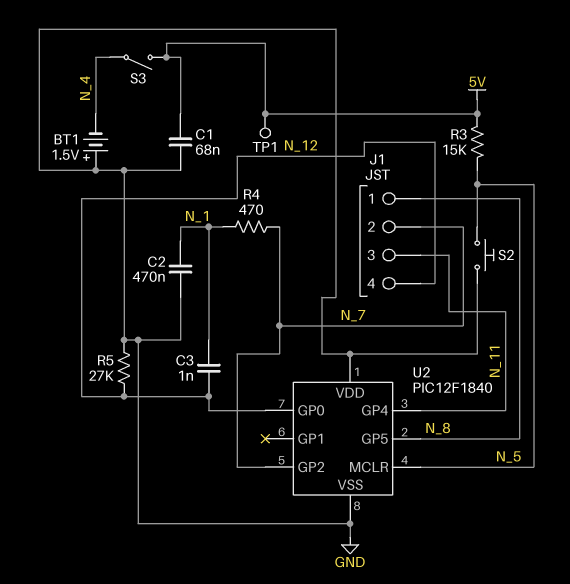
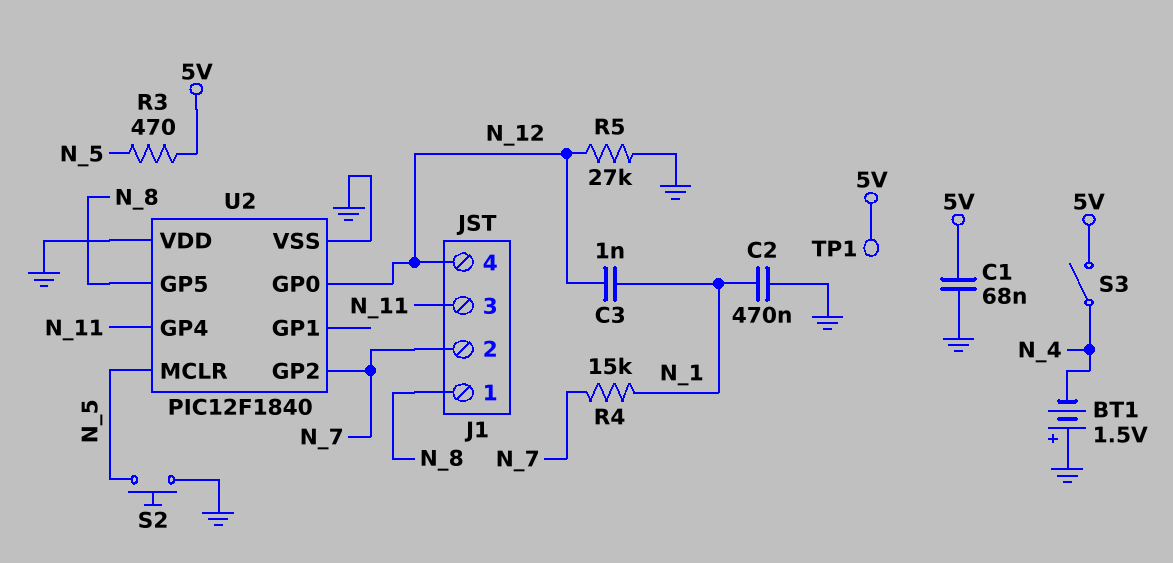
R3: 15k (5V, N_5) -> 470 (5V, N_5)
R4: 470 (N_1, N_7) -> 15k (N_1, N_7)

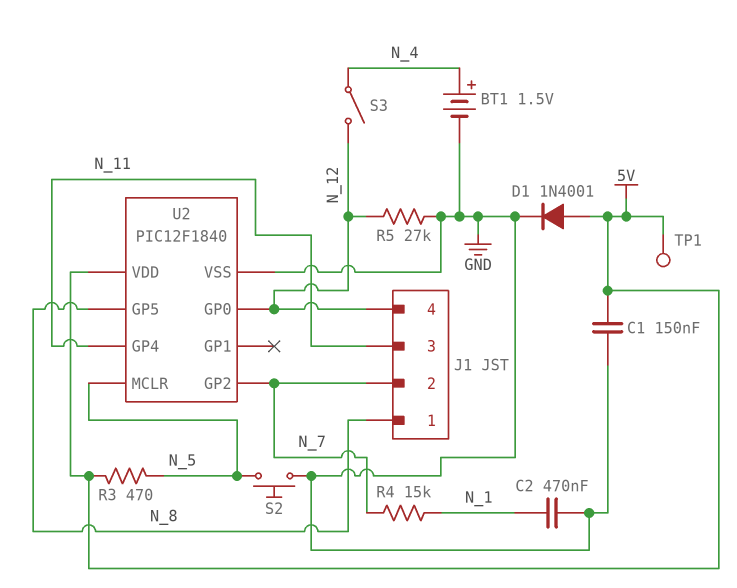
BT1: 1.5V (plus GND, minus N_4) -> 1.5V (plus N_4, minus GND)
C1: 68nF (5V, GND) -> 150nF (5V, GND)
C3: 1nF (N_1, N_12) -> none
D1: none -> diode 1N4001 (A 5V, K GND)
S3: switch (5V, N_4) -> switch (N_4, N_12)
U2 pin VDD: GND -> 5V

